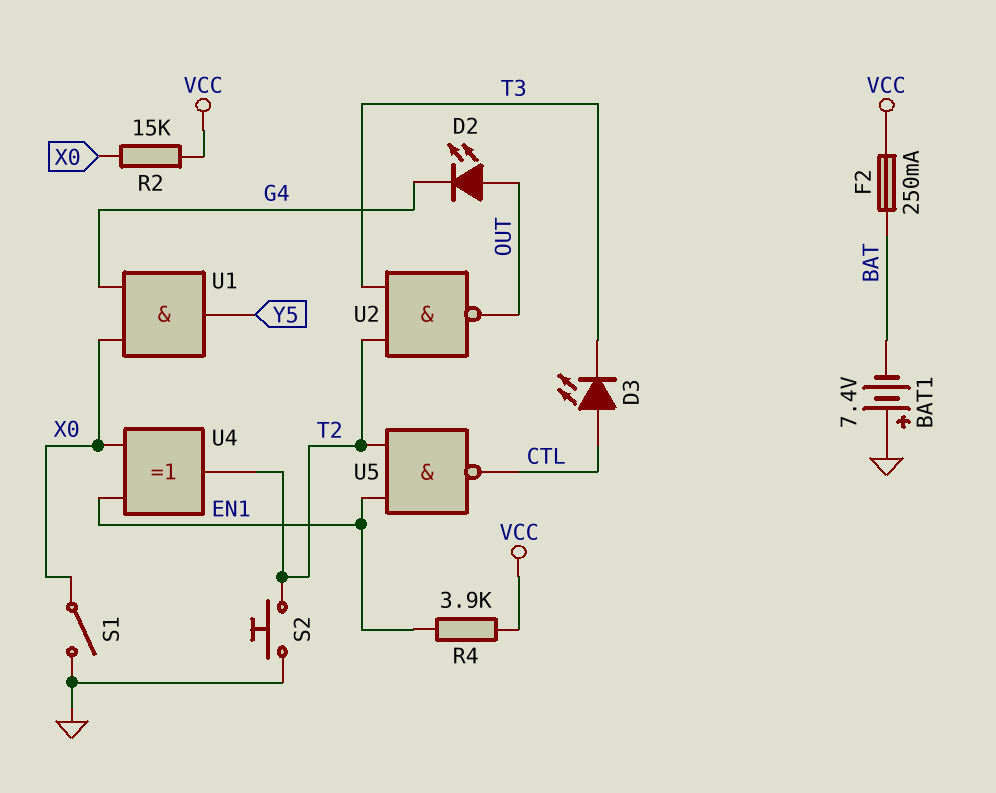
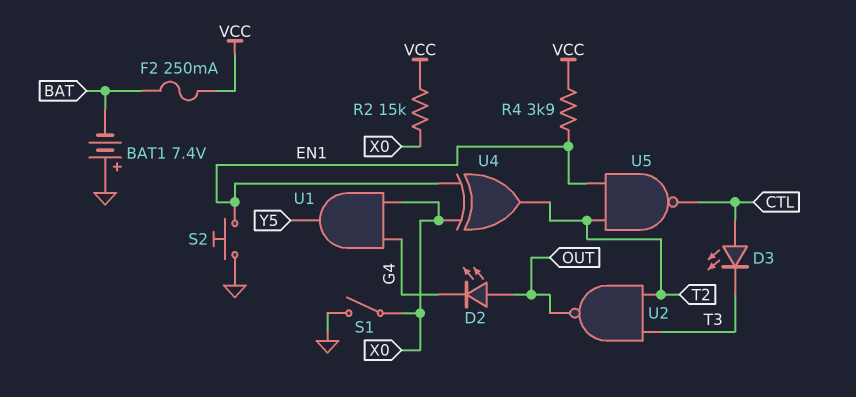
S2: button (GND, T2) -> button (EN1, GND)

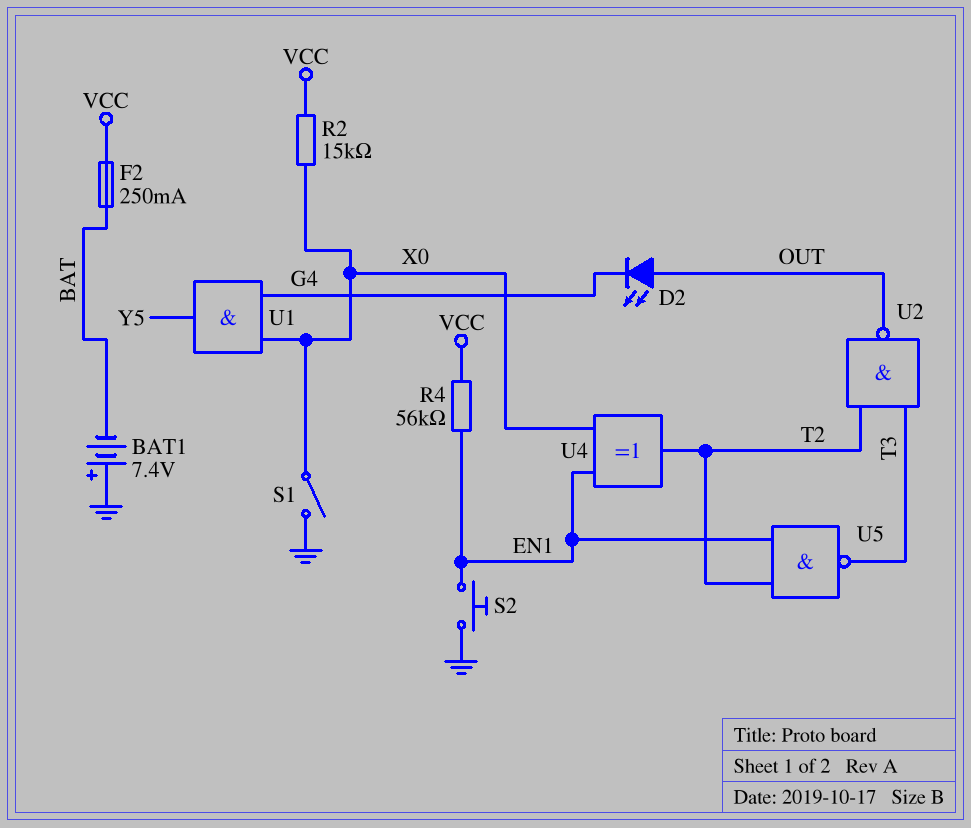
D3: LED (A CTL, K T3) -> none
R4: 3.9k (EN1, VCC) -> 56k (EN1, VCC)
U5: NAND (in EN1, in T2, out CTL) -> NAND (in EN1, in T2, out T3)

